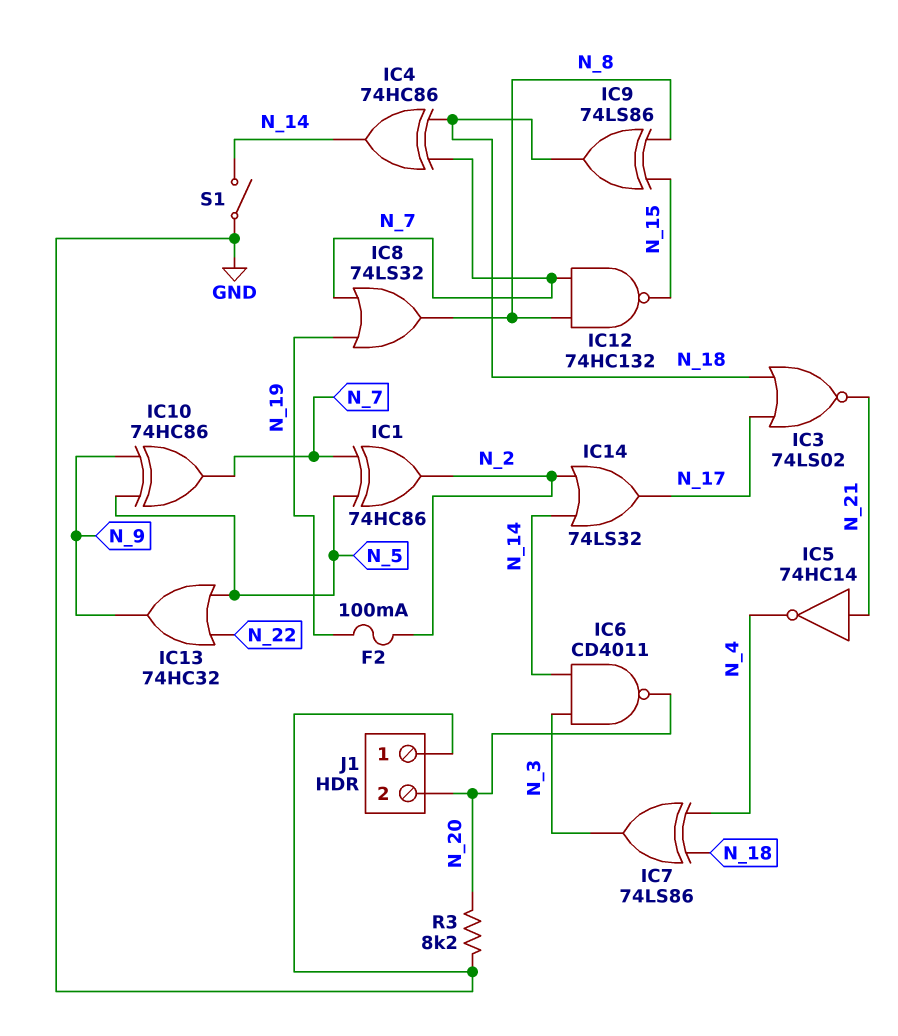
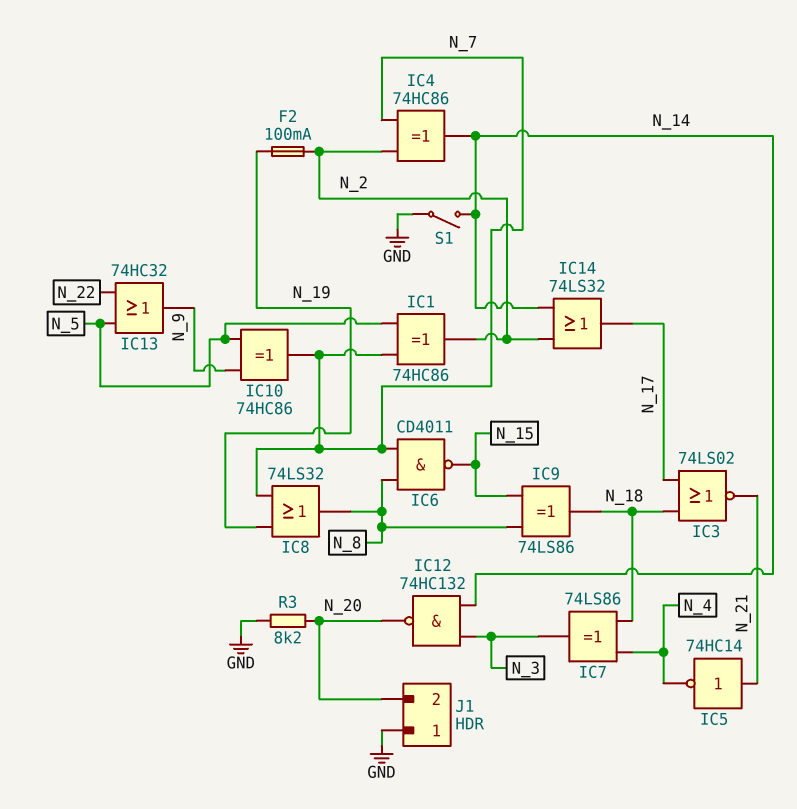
IC4: XOR 74HC86 (in N_7, in N_18, out N_14) -> XOR 74HC86 (in N_2, in N_7, out N_14)
IC6: NAND CD4011 (in N_3, in N_14, out N_20) -> NAND CD4011 (in N_7, in N_8, out N_15)
IC12: NAND 74HC132 (in N_7, in N_8, out N_15) -> NAND 74HC132 (in N_3, in N_14, out N_20)

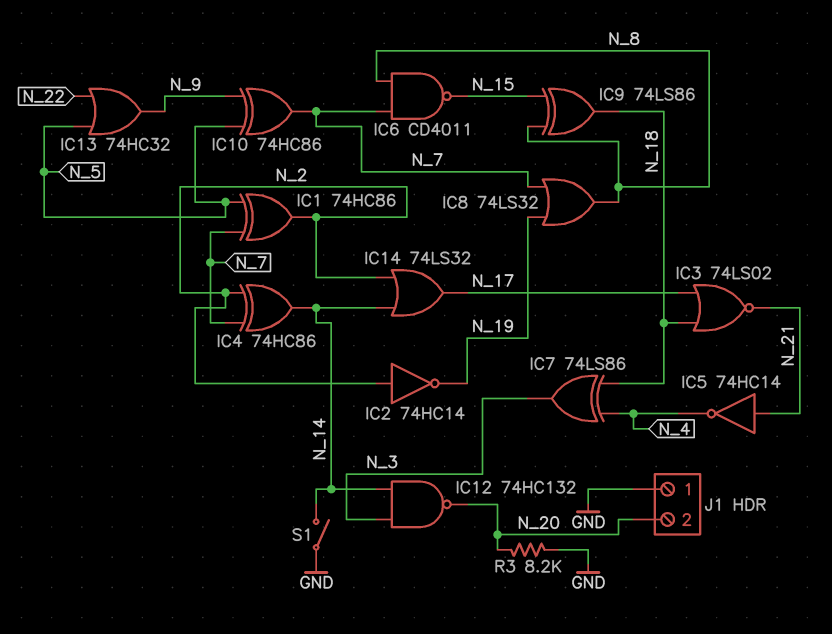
F2: 100mA (N_2, N_19) -> none
IC2: none -> NOT 74HC14 (in N_2, out N_19)

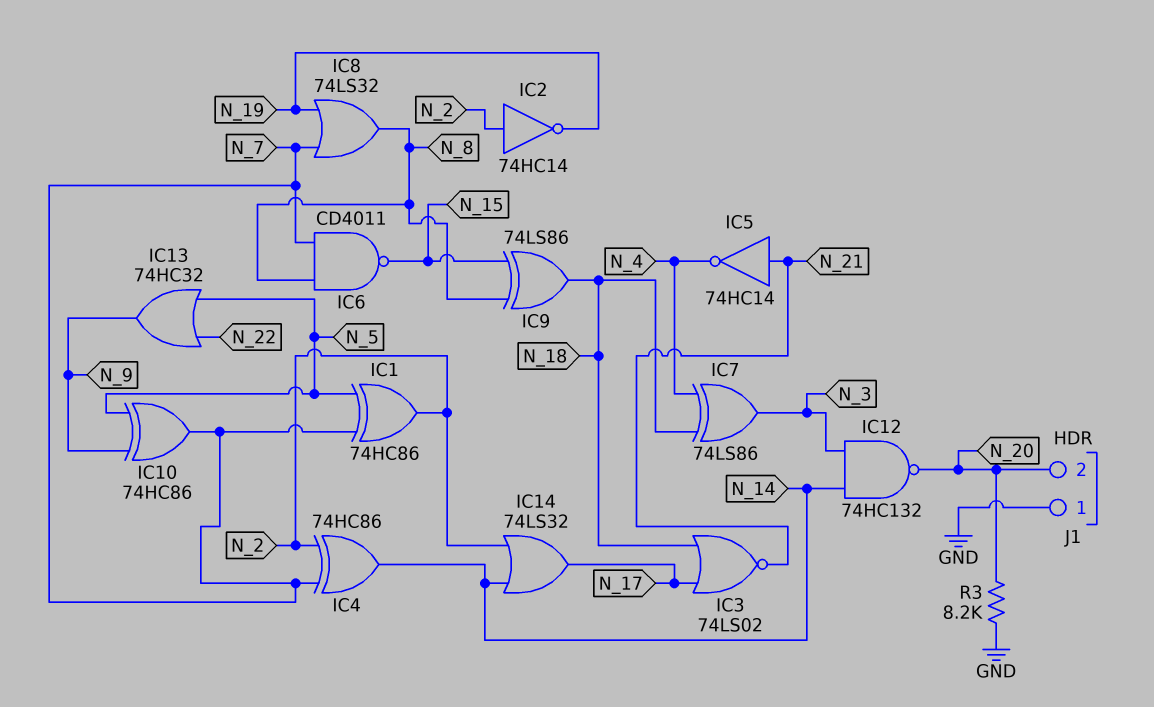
S1: switch (GND, N_14) -> none

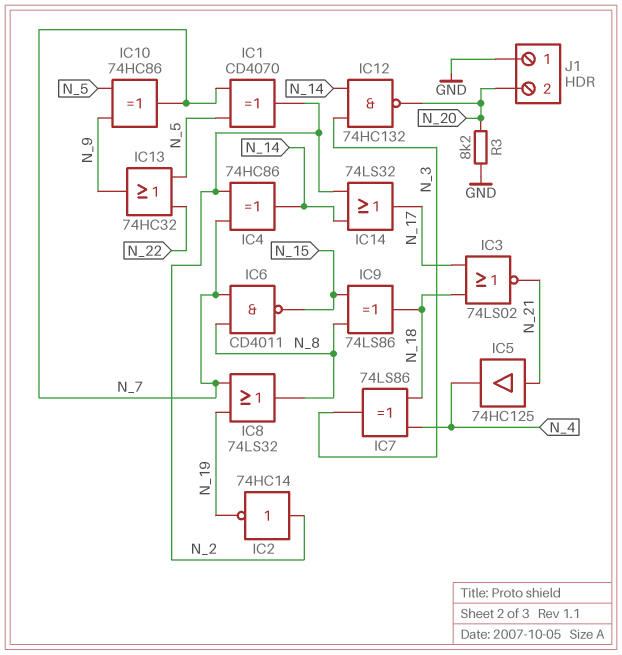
IC1: XOR 74HC86 (in N_5, in N_7, out N_2) -> XOR CD4070 (in N_5, in N_7, out N_2)
IC5: NOT 74HC14 (in N_21, out N_4) -> buffer 74HC125 (in N_21, out N_4)

